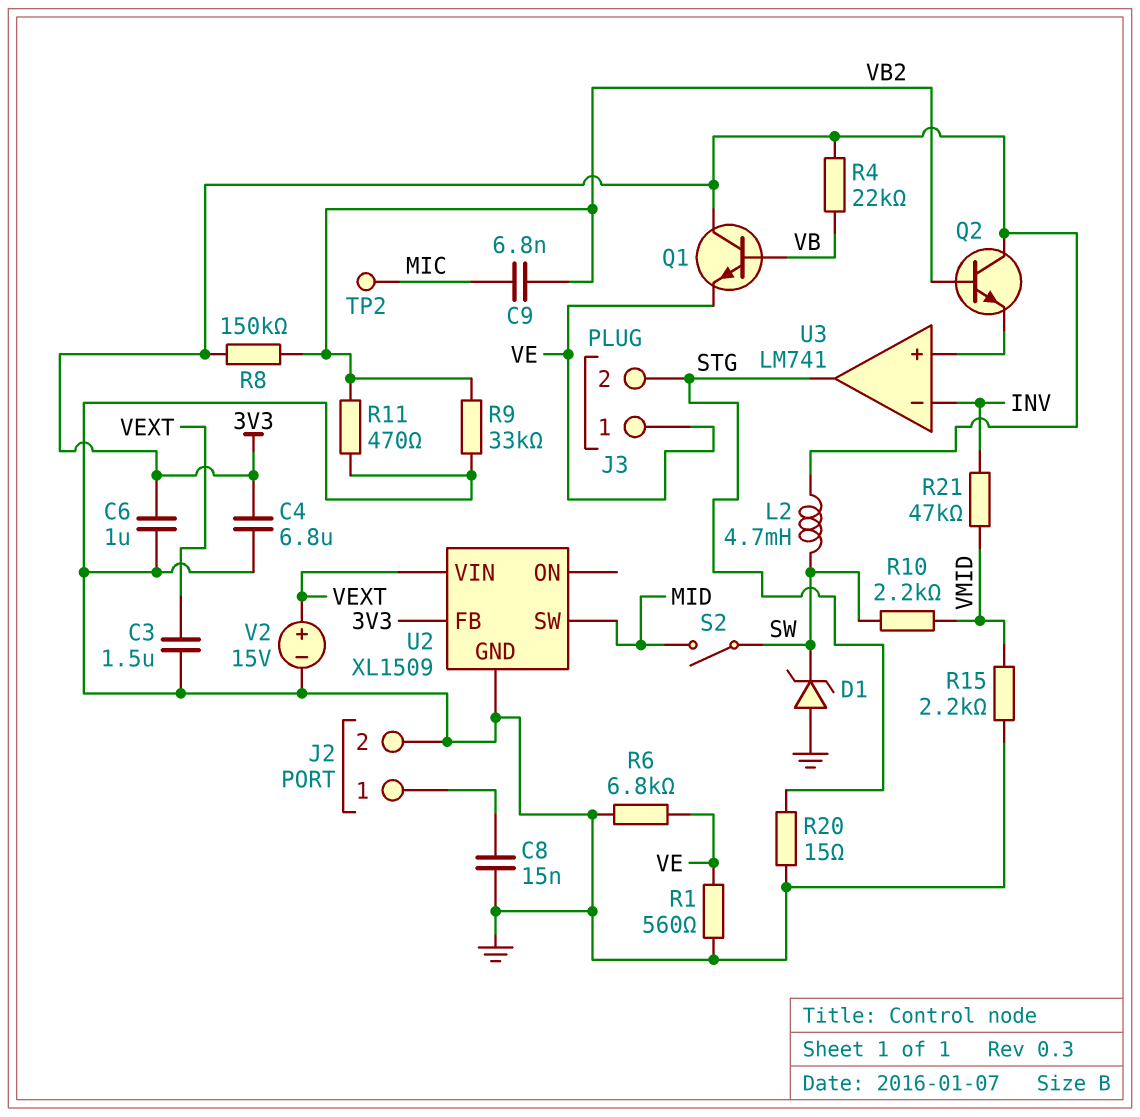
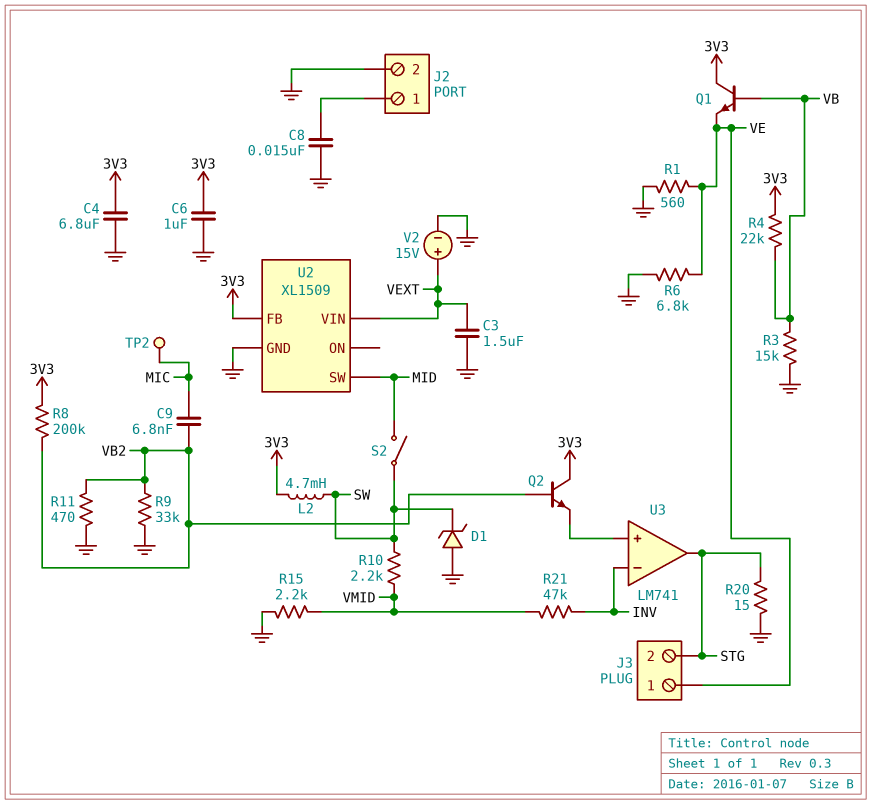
R3: none -> 15k (GND, VB)
R8: 150k (3V3, VB2) -> 200k (3V3, VB2)

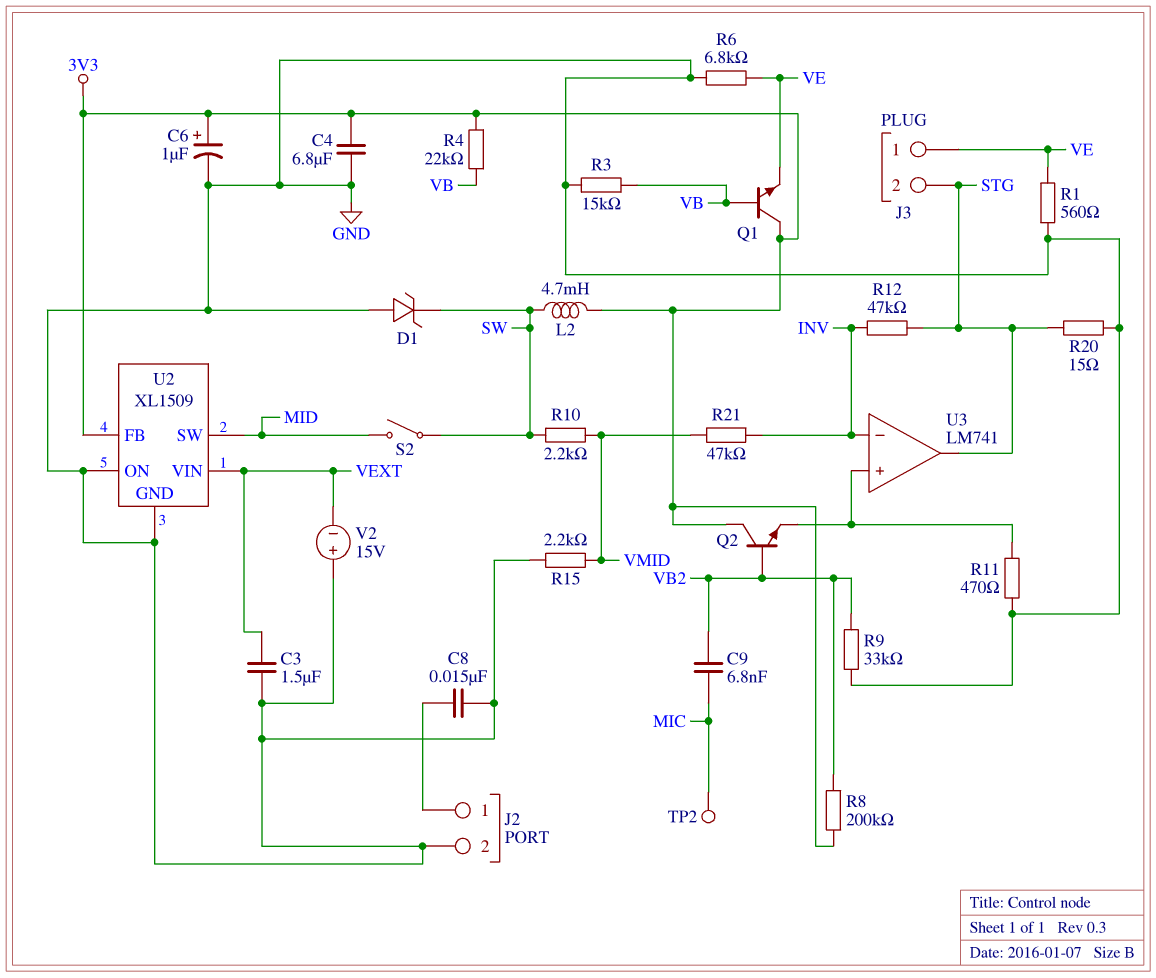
C6: 1uF (3V3, GND) -> 1uF (plus 3V3, minus GND)
R11: 470 (GND, VB2) -> 470 (GND, U3/in+)
R12: none -> 47k (INV, STG)
U2 pin ON: none -> GND
V2: 15V (plus VEXT, minus GND) -> 15V (plus GND, minus VEXT)

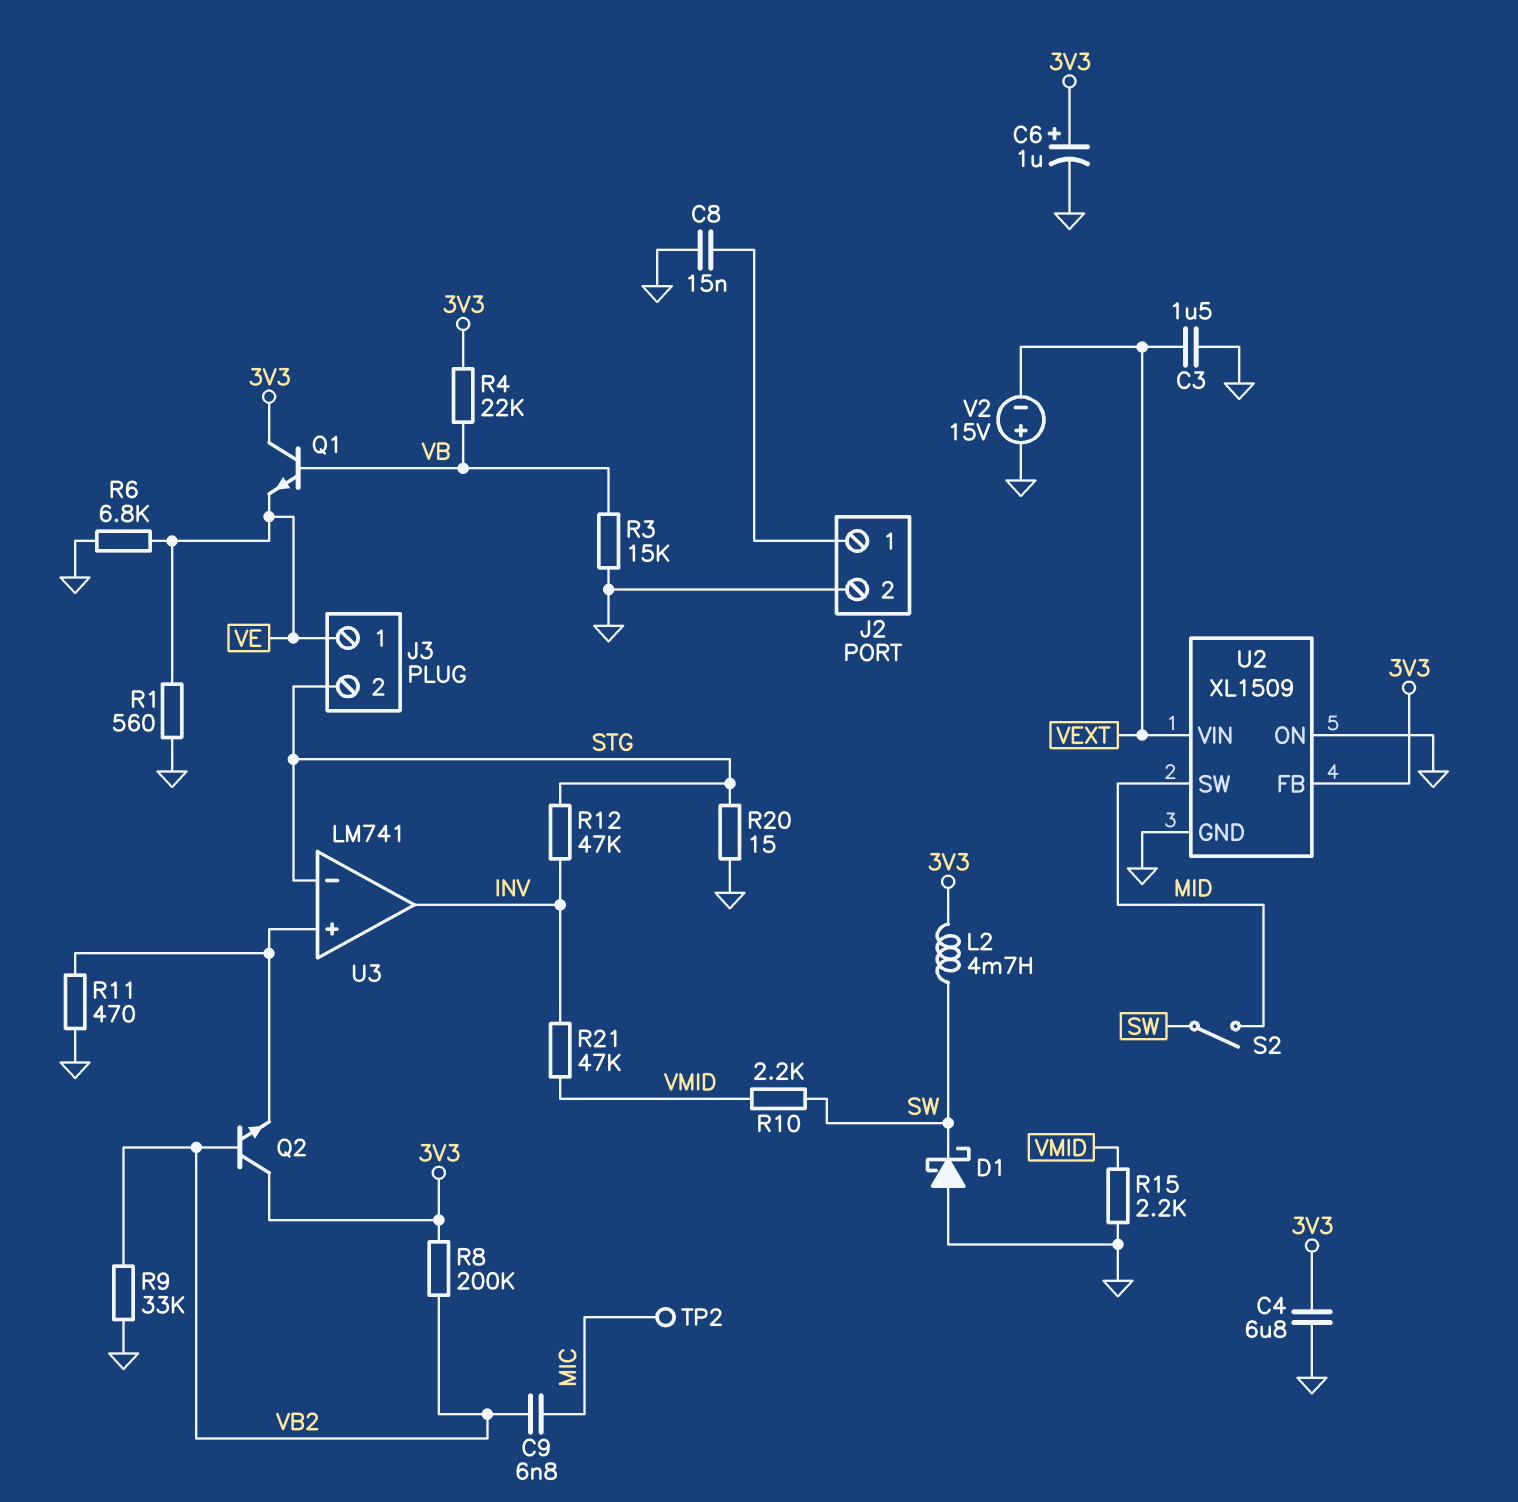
D1: zener (A GND, K SW) -> schottky (A GND, K SW)
U3 pin in-: INV -> STG
U3 pin out: STG -> INV

